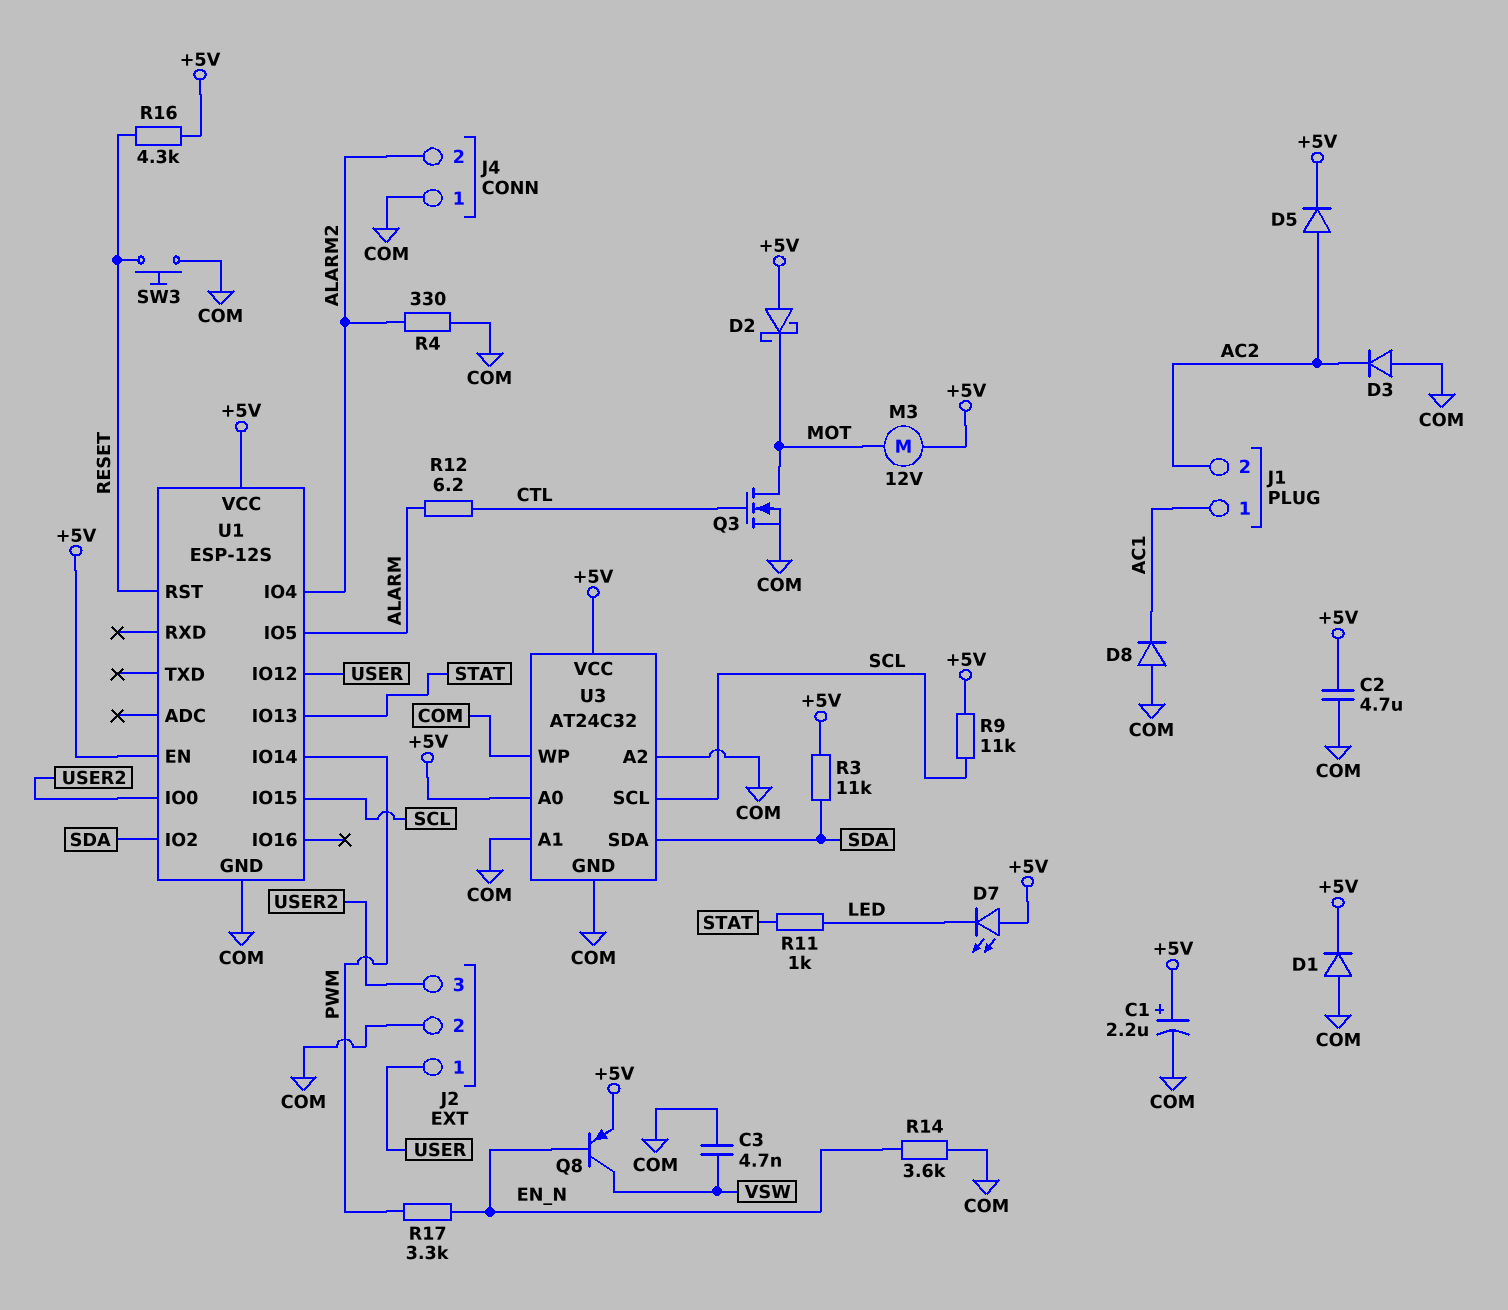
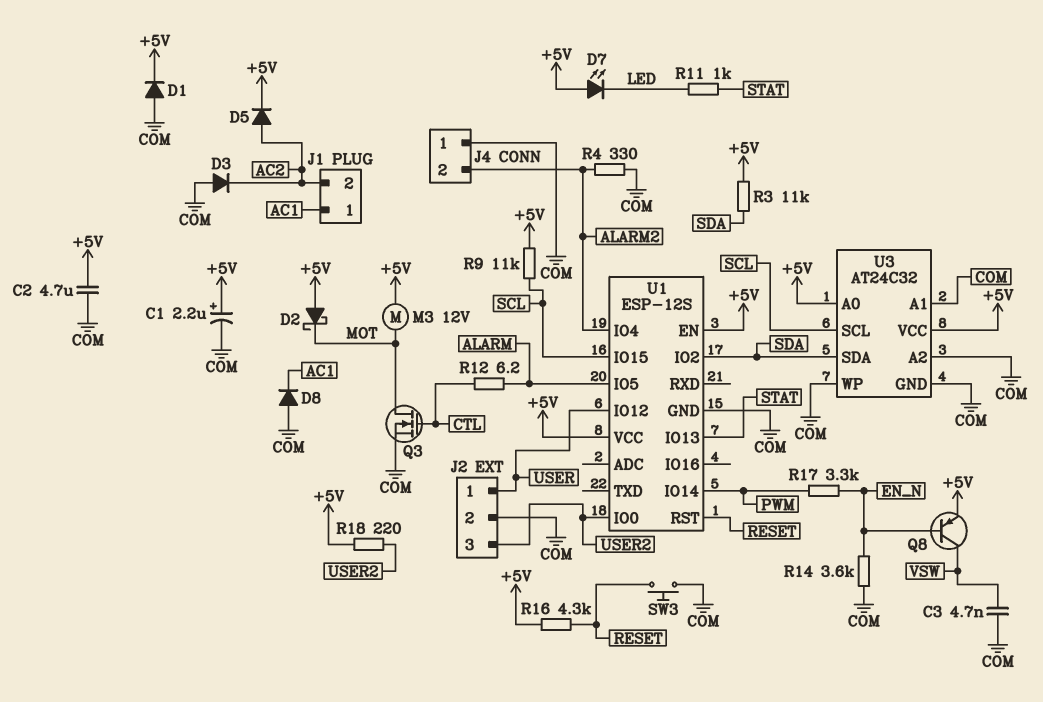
R18: none -> 220 (+5V, USER2)

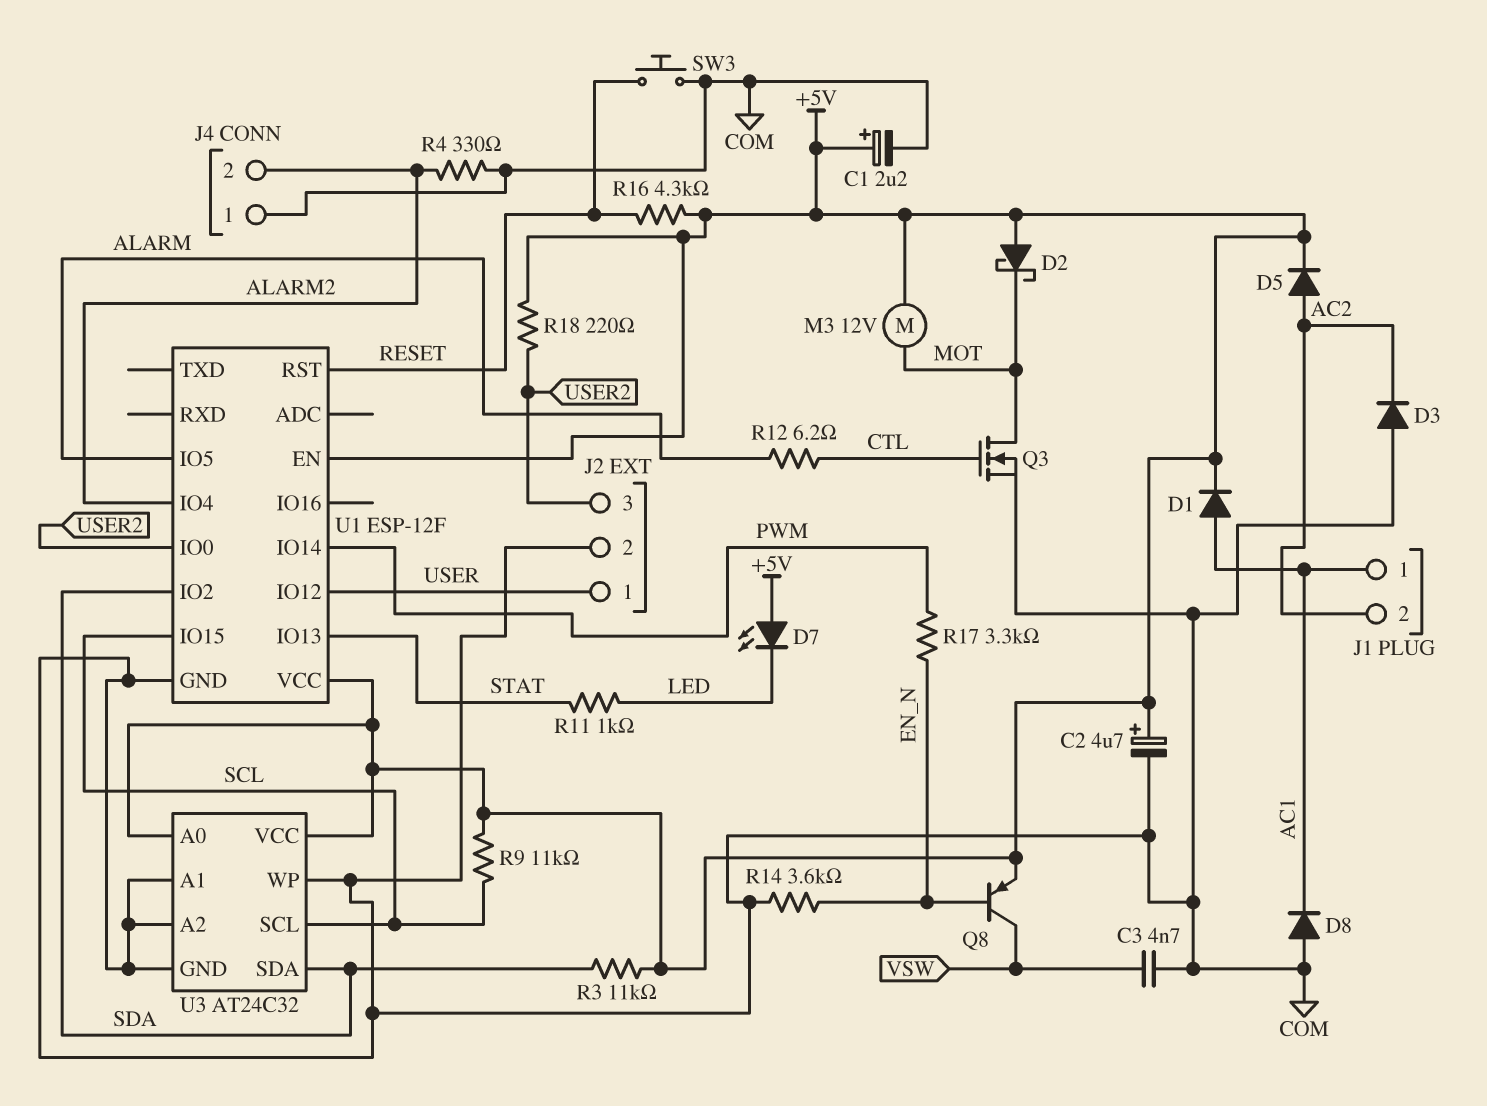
C2: 4.7uF (+5V, COM) -> 4.7uF (plus +5V, minus COM)
D1: diode (A COM, K +5V) -> diode (A AC1, K +5V)
U1: ESP-12S -> ESP-12F

